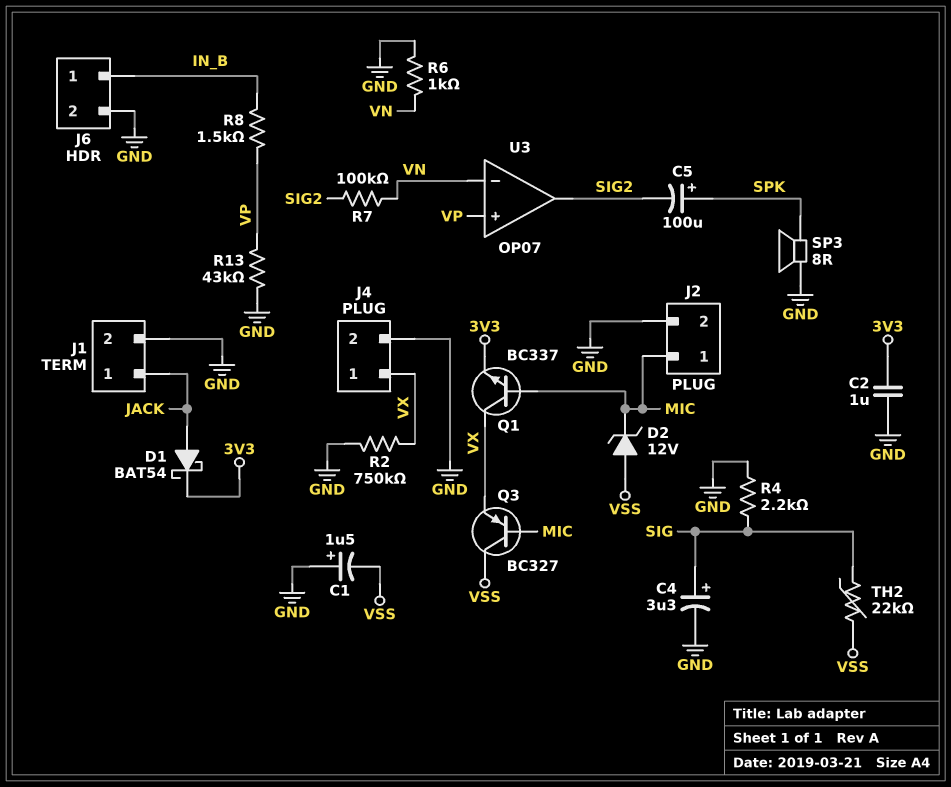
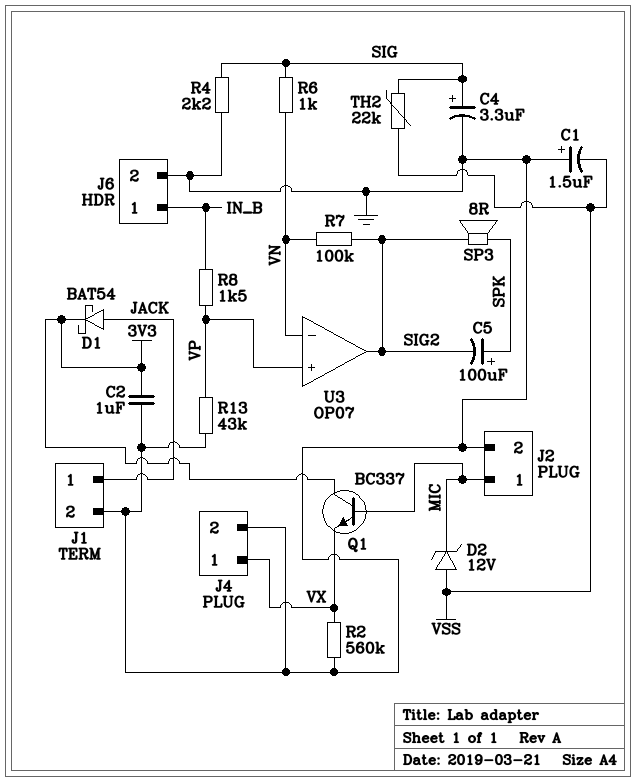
Q1: NPN BC337 (B MIC, C VX, E 3V3) -> NPN BC337 (B MIC, C 3V3, E VX)
Q3: PNP BC327 (B MIC, C VSS, E VX) -> none
R2: 750k (GND, VX) -> 560k (GND, VX)
R6: 1k (GND, VN) -> 1k (SIG, VN)
SP3: speaker 8R (GND, SPK) -> speaker 8R (SIG2, SPK)

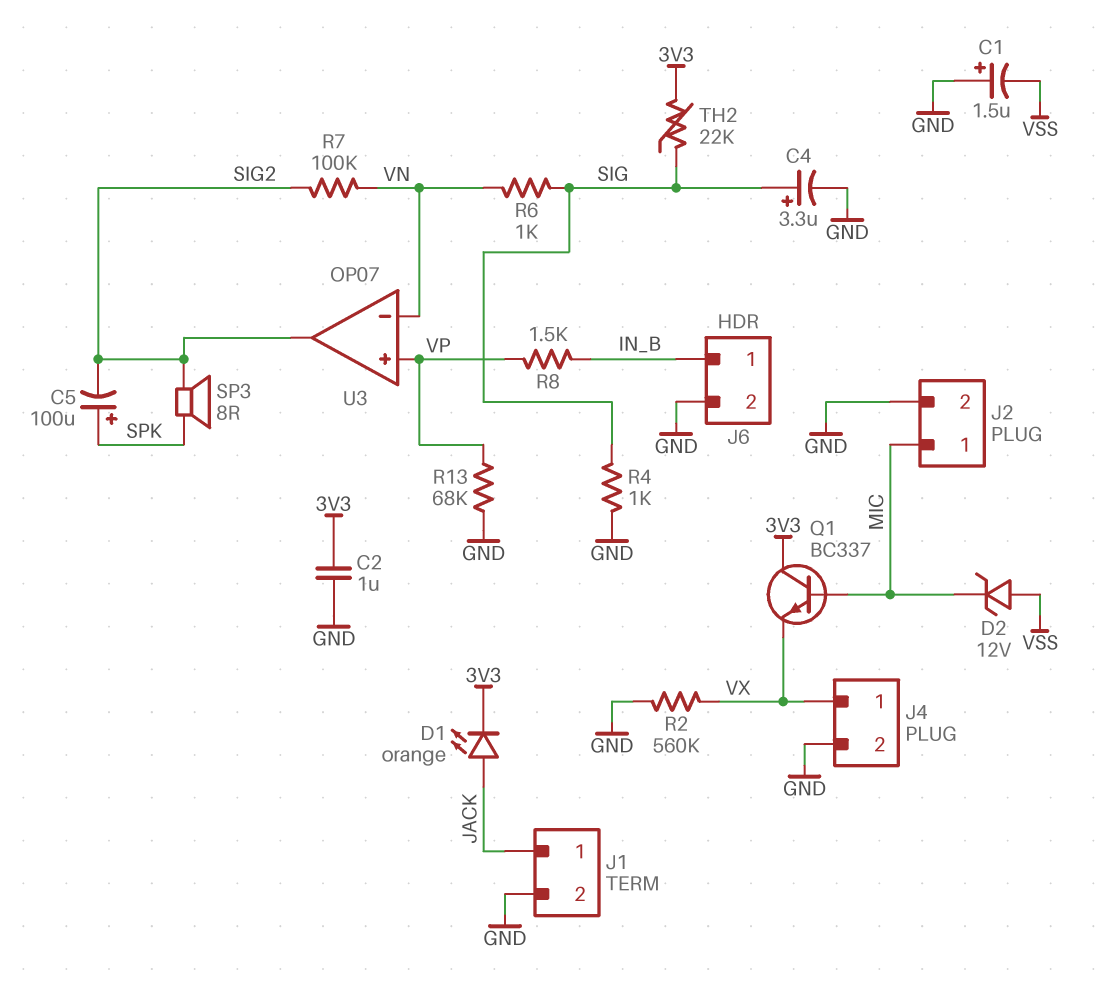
D1: schottky BAT54 (A JACK, K 3V3) -> LED orange (A JACK, K 3V3)
R4: 2.2k (GND, SIG) -> 1k (GND, SIG)
R13: 43k (GND, VP) -> 68k (GND, VP)
TH2: 22k (SIG, VSS) -> 22k (3V3, SIG)

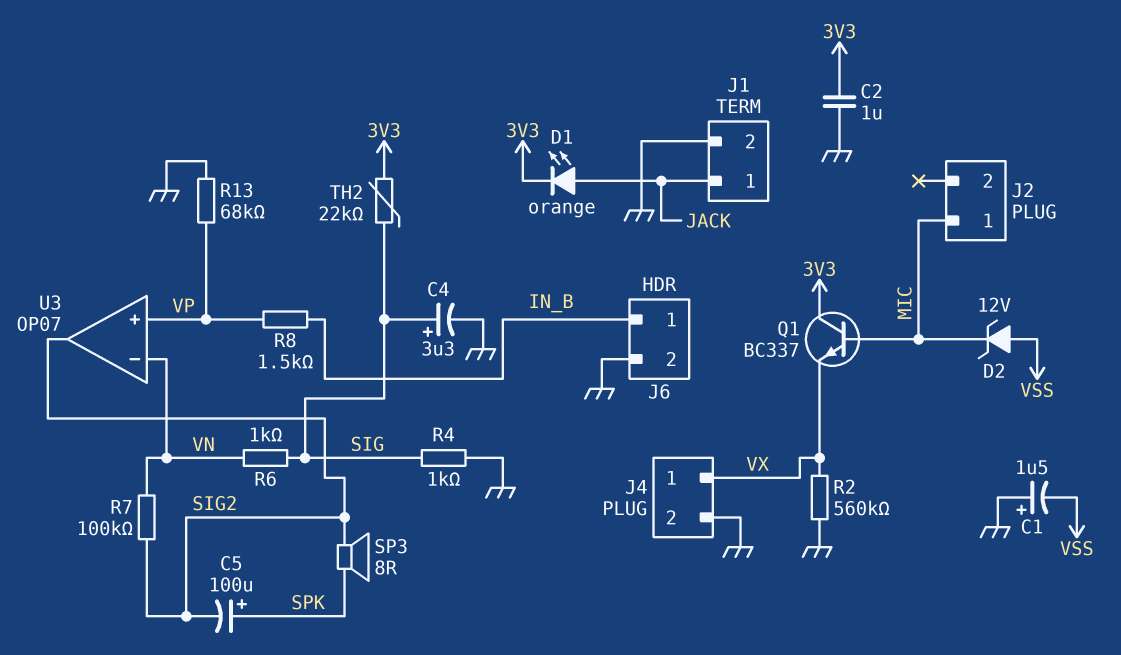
J2 pin 2: GND -> none

